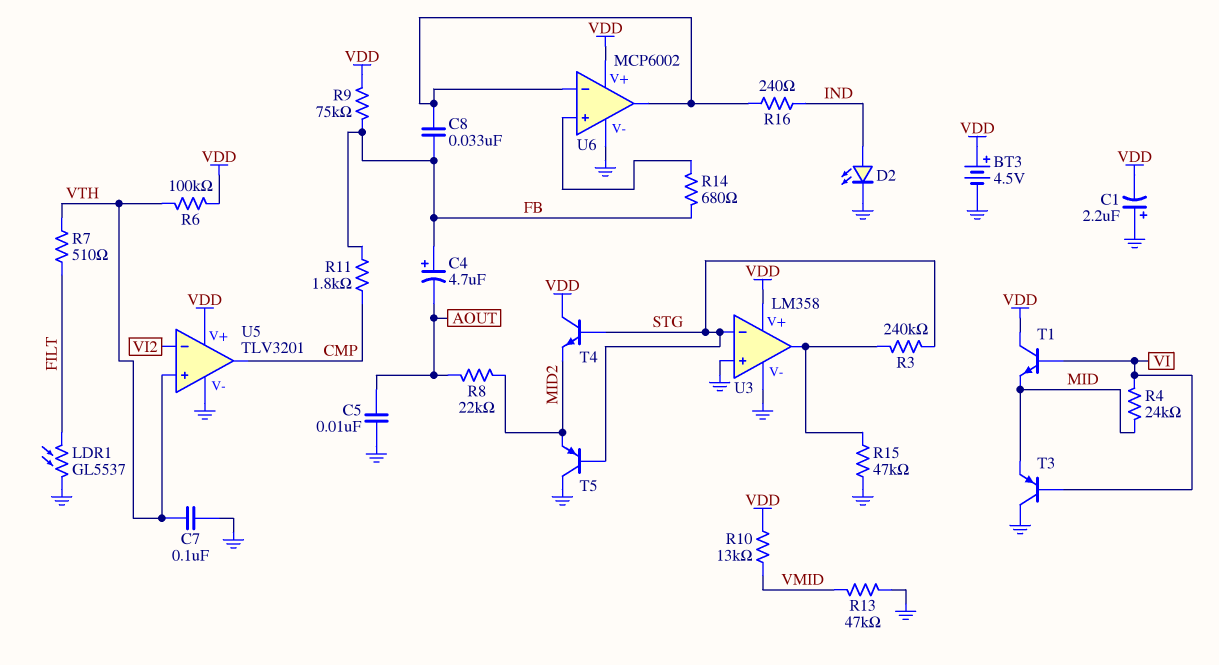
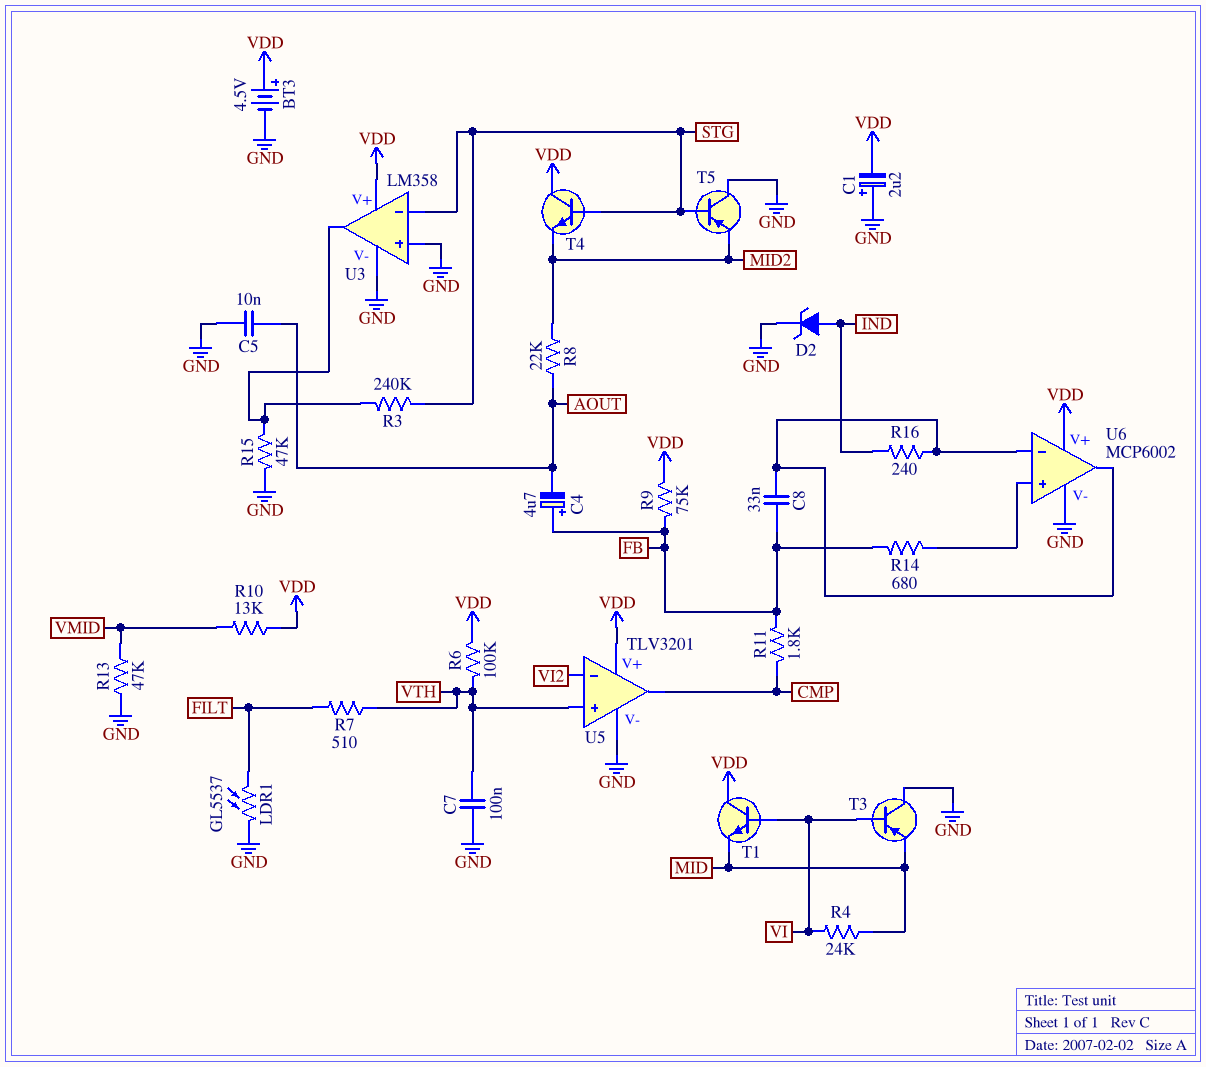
D2: LED (A IND, K GND) -> zener (A IND, K GND)

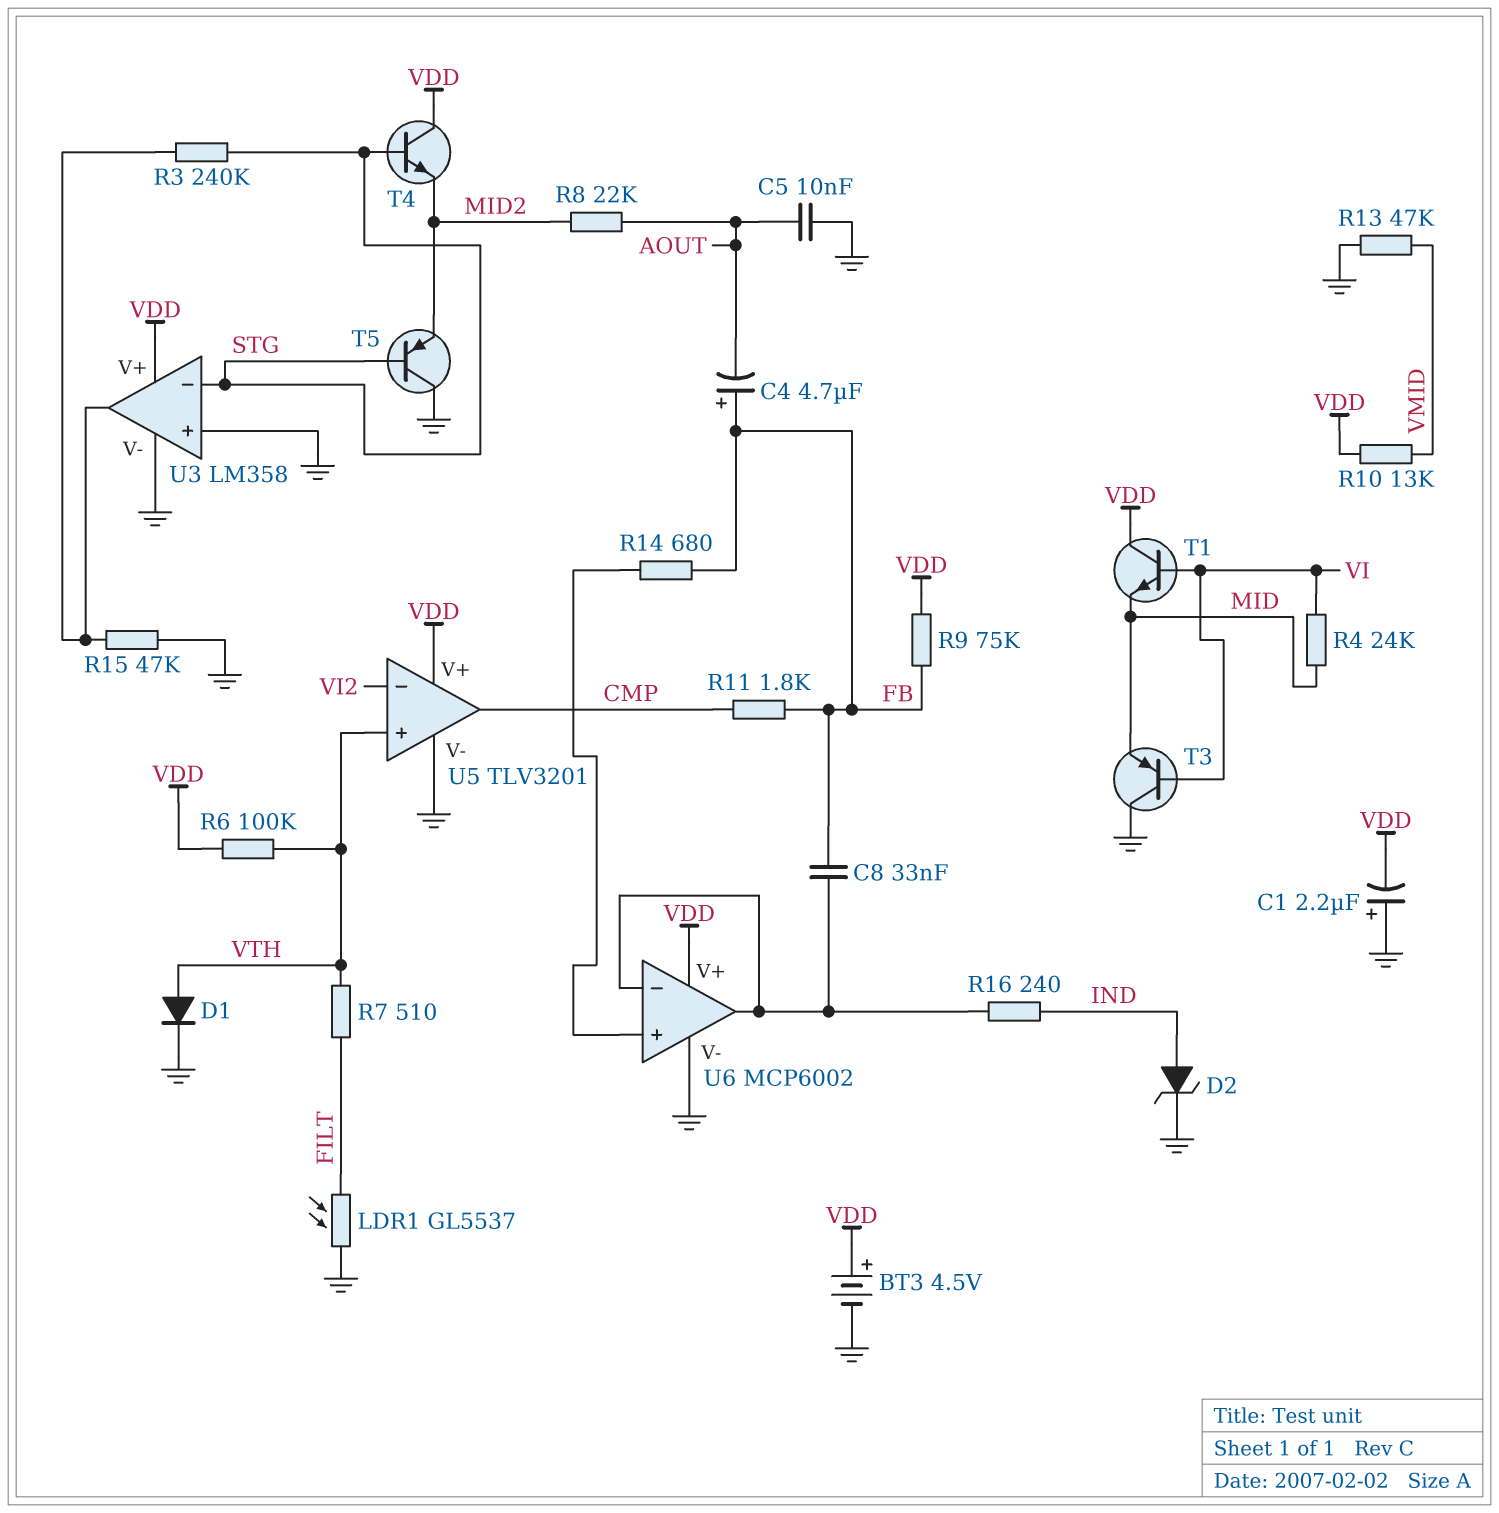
C7: 100nF (GND, VTH) -> none
D1: none -> diode (A VTH, K GND)

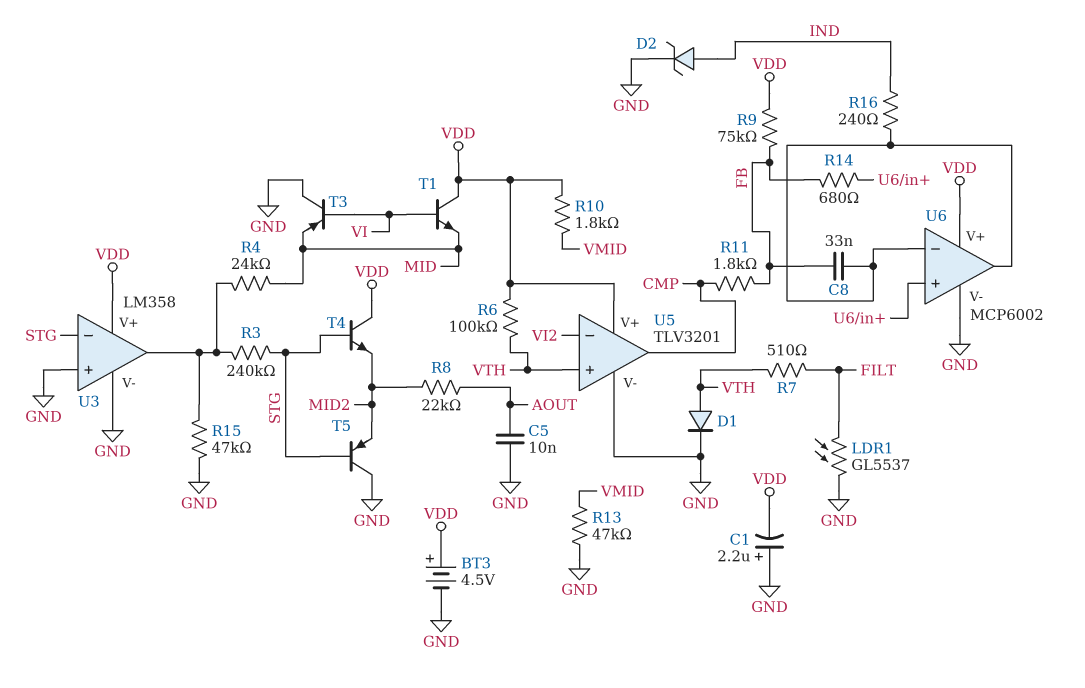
C4: 4.7uF (plus FB, minus AOUT) -> none
R4: 24k (MID, VI) -> 24k (MID, U3/out)
R10: 13k (VDD, VMID) -> 1.8k (VDD, VMID)

